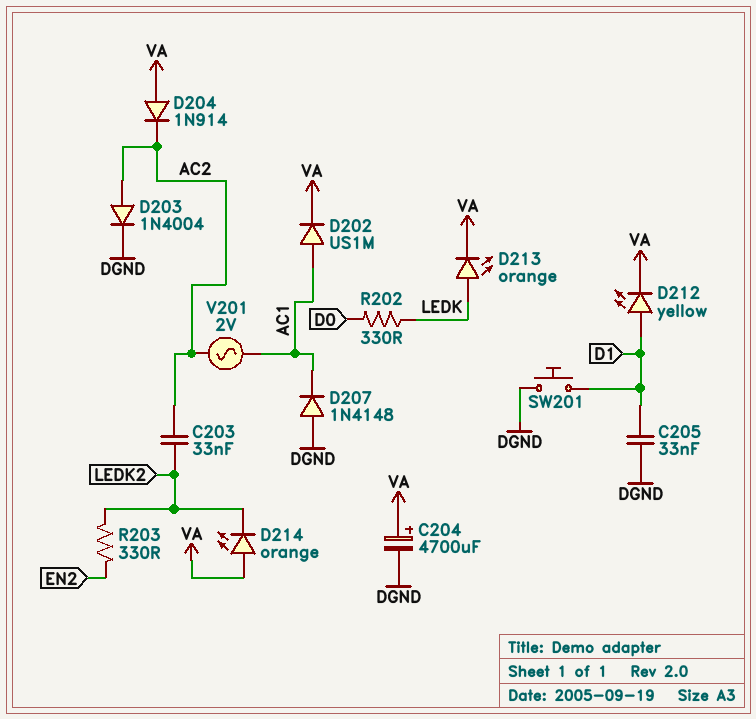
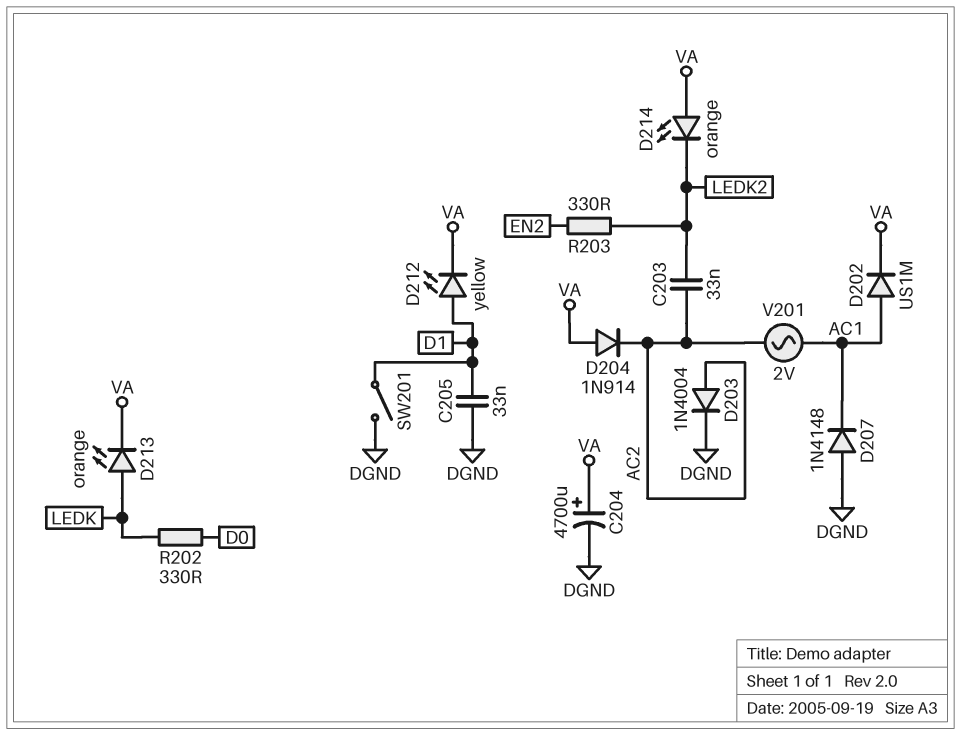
SW201: button (D1, DGND) -> switch (D1, DGND)

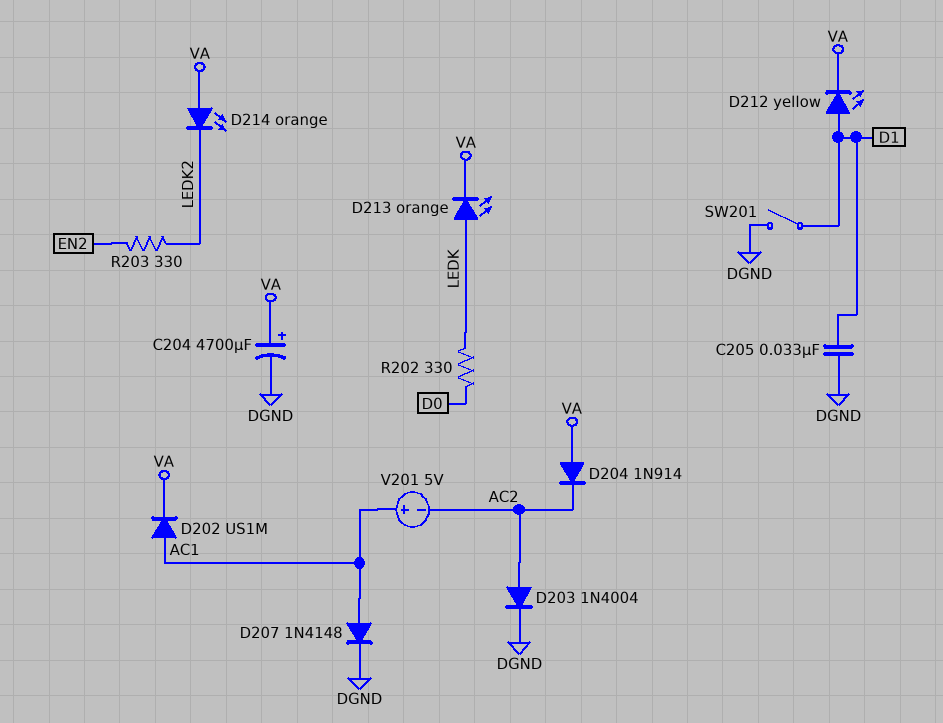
C203: 33nF (AC2, LEDK2) -> none
D207: diode 1N4148 (A DGND, K AC1) -> diode 1N4148 (A AC1, K DGND)
V201: AC 2V (AC1, AC2) -> 5V (plus AC1, minus AC2)

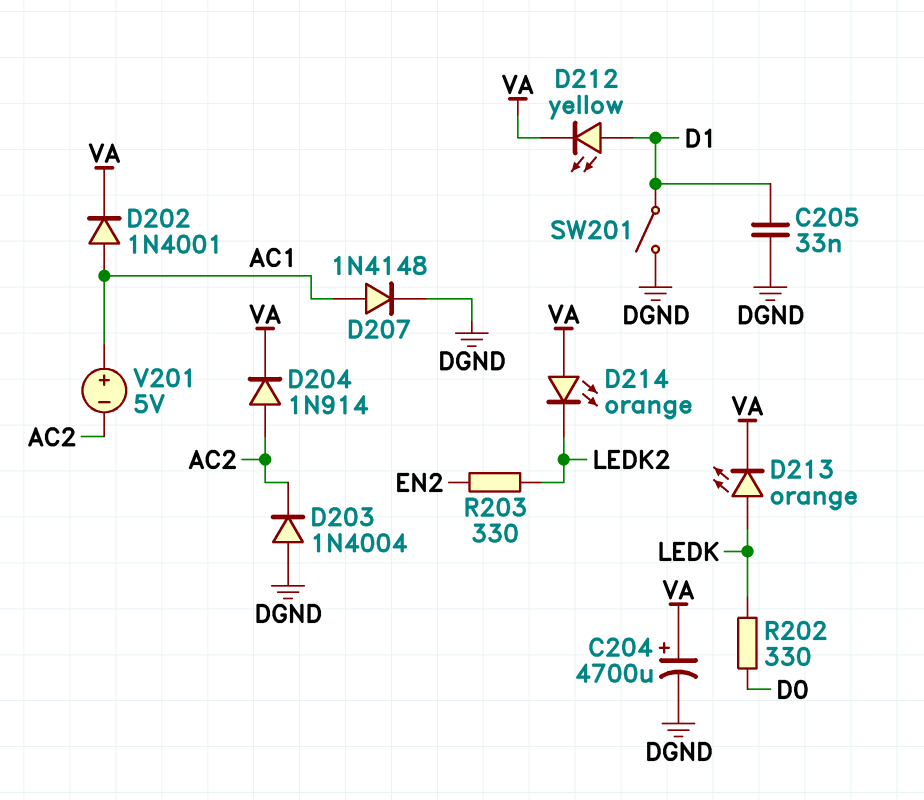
D202: diode US1M (A AC1, K VA) -> diode 1N4001 (A AC1, K VA)
D203: diode 1N4004 (A AC2, K DGND) -> diode 1N4004 (A DGND, K AC2)
D204: diode 1N914 (A VA, K AC2) -> diode 1N914 (A AC2, K VA)

